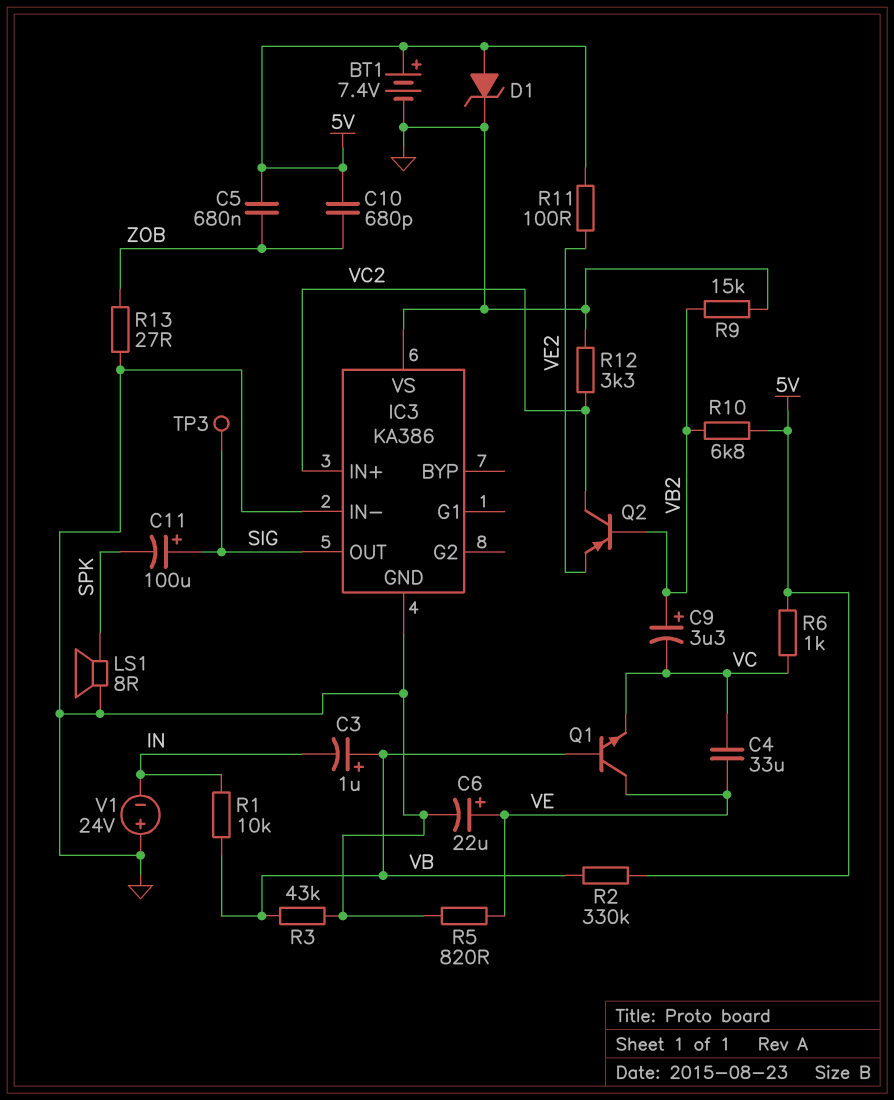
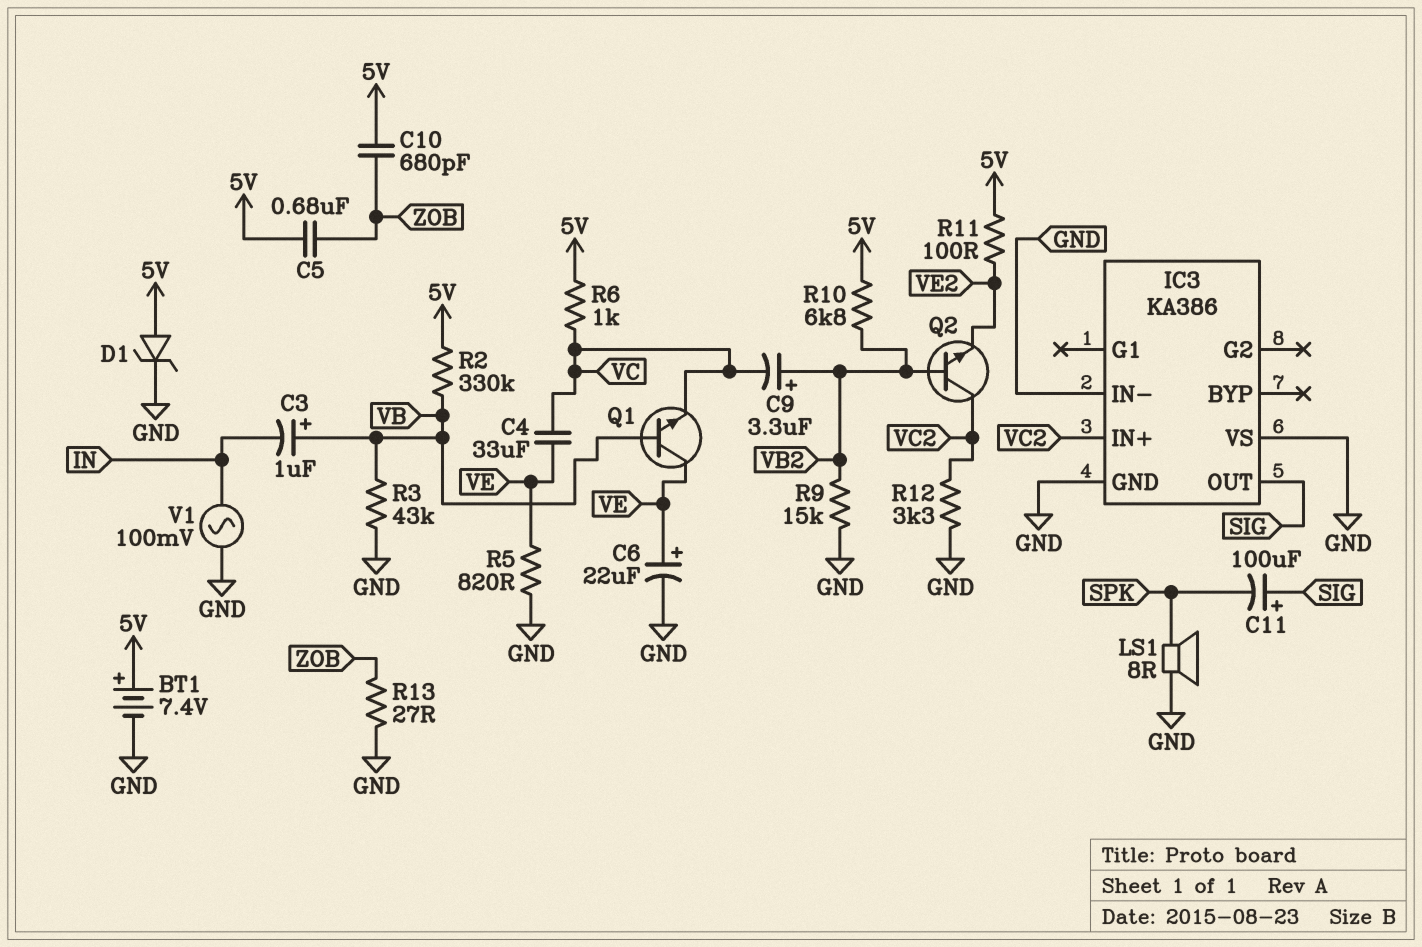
Q2: PNP (B VB2, C VC2, E VE2) -> NPN (B VB2, C VC2, E VE2)
R1: 10k (IN, VB) -> none
TP3: test point (SIG) -> none
V1: 24V (plus GND, minus IN) -> AC 100mV (GND, IN)

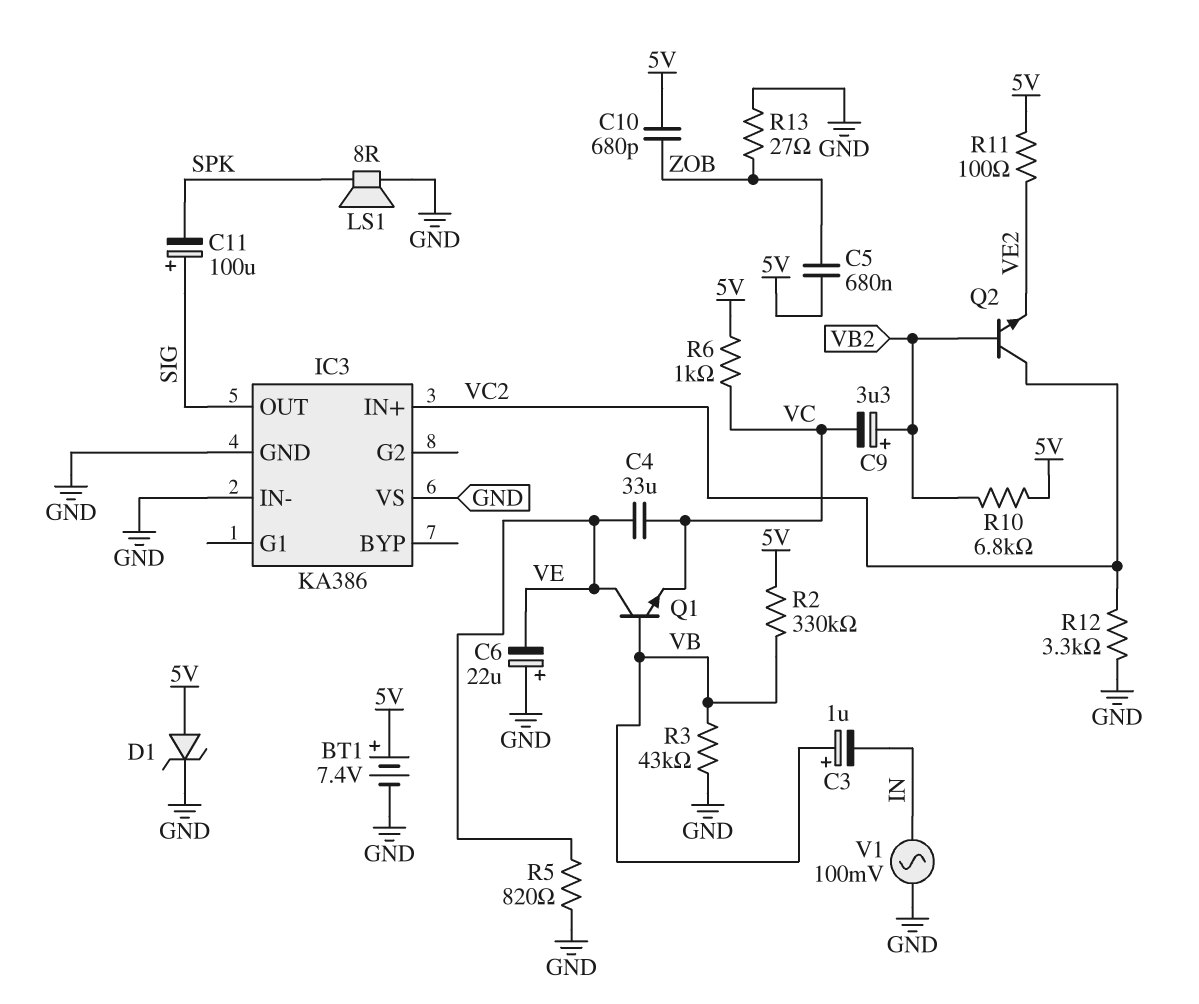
C6: 22uF (plus VE, minus GND) -> 22uF (plus GND, minus VE)
R9: 15k (GND, VB2) -> none

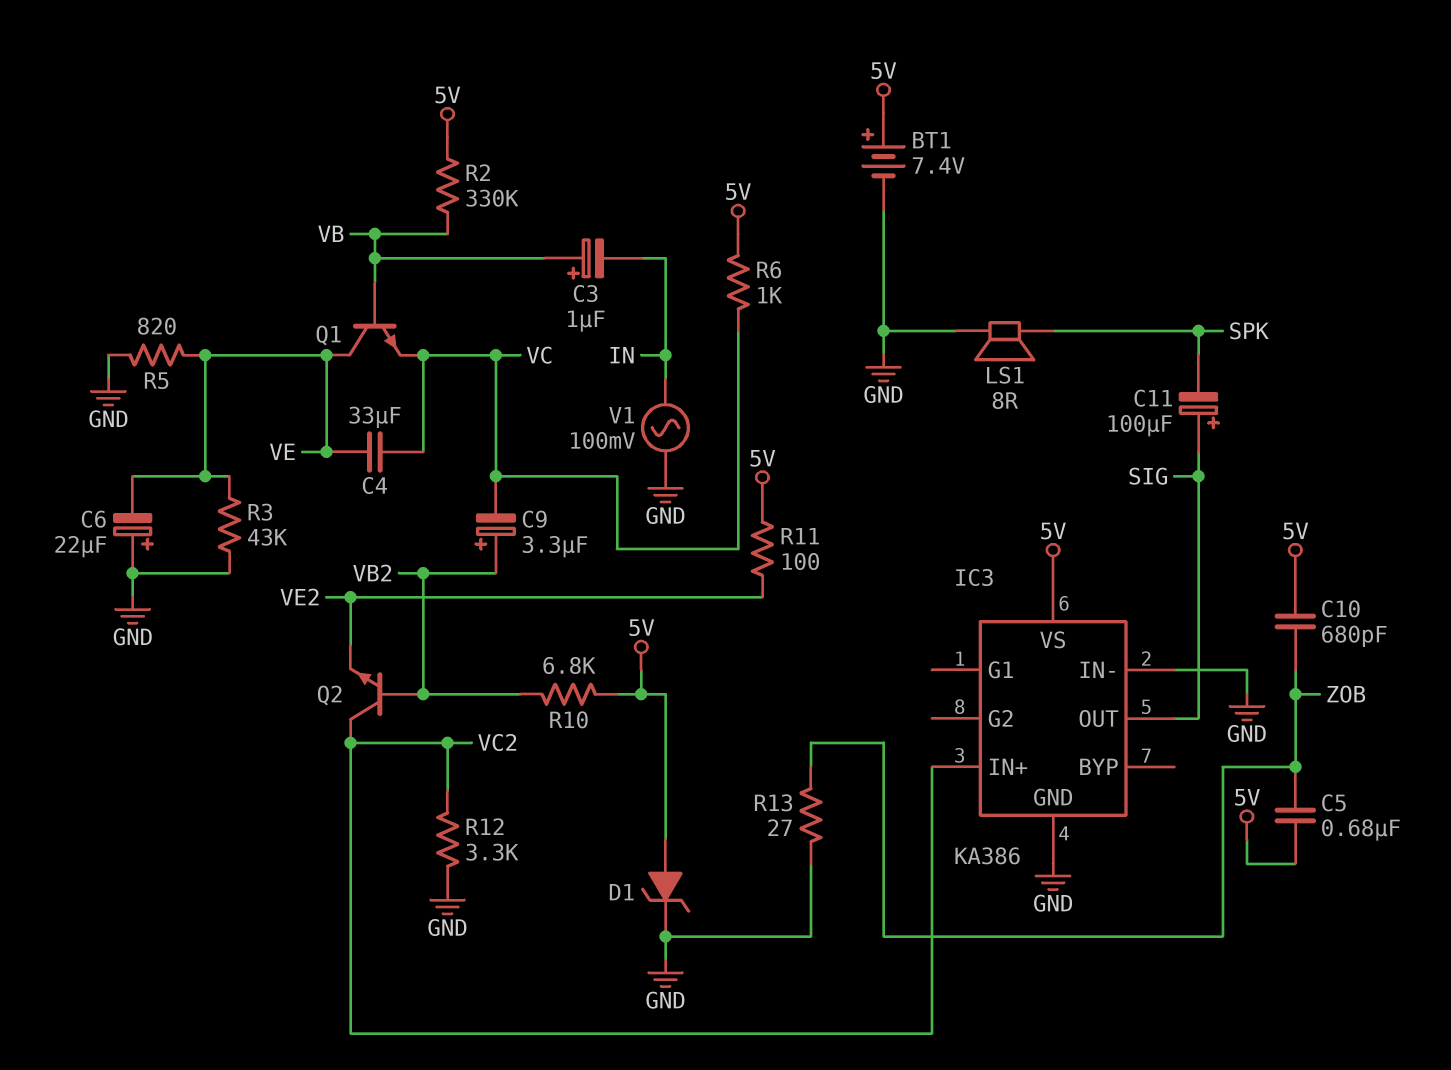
IC3 pin VS: GND -> 5V
R3: 43k (GND, VB) -> 43k (GND, VE)

